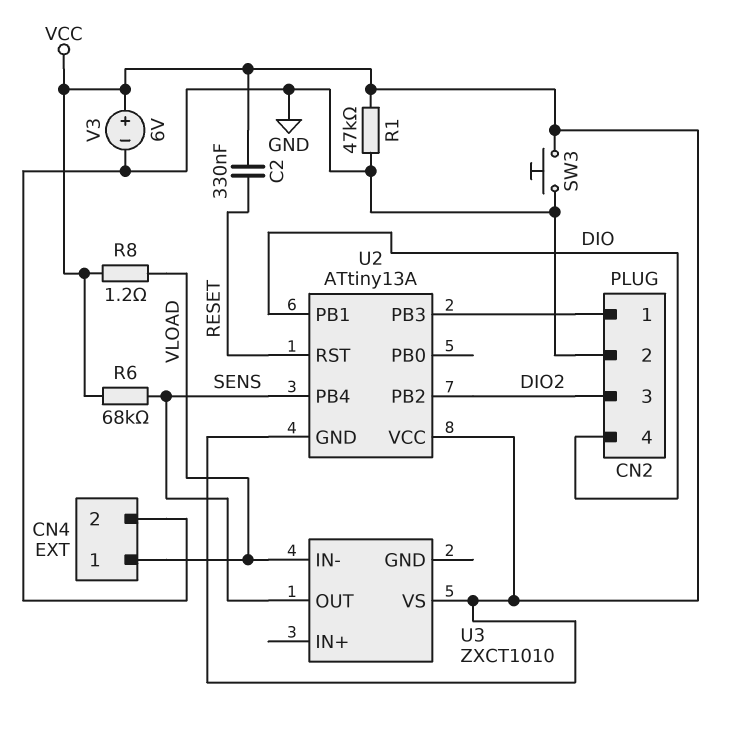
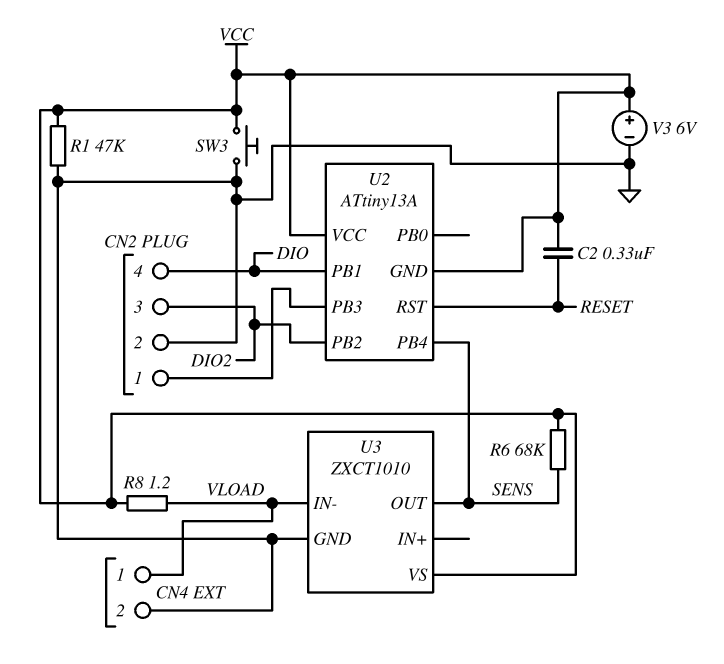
U3 pin GND: none -> GND

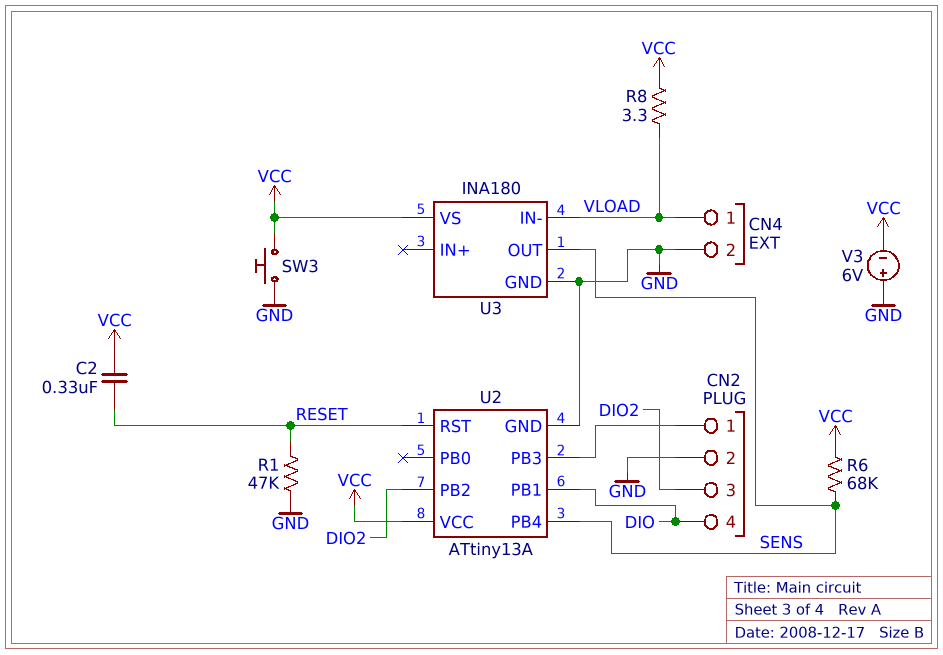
R1: 47k (GND, VCC) -> 47k (GND, RESET)
R8: 1.2 (VCC, VLOAD) -> 3.3 (VCC, VLOAD)
U2 pin GND: VCC -> GND
U3: ZXCT1010 -> INA180
V3: 6V (plus VCC, minus GND) -> 6V (plus GND, minus VCC)

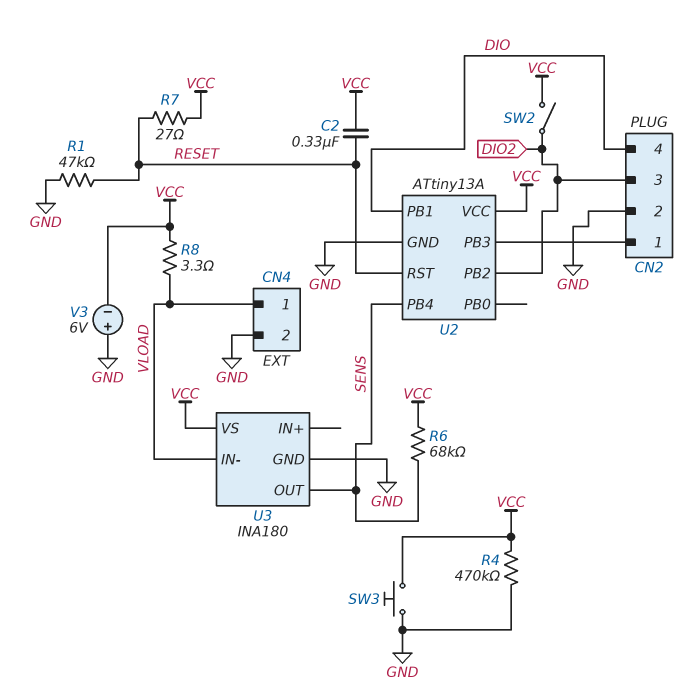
R4: none -> 470k (GND, VCC)
R7: none -> 27 (RESET, VCC)
SW2: none -> switch (DIO2, VCC)

